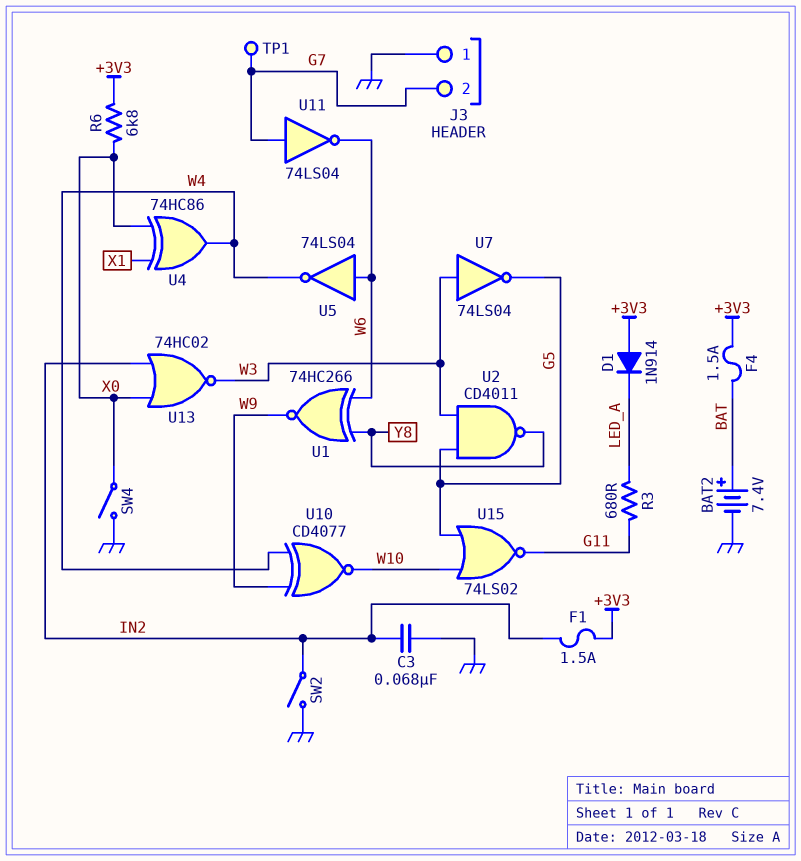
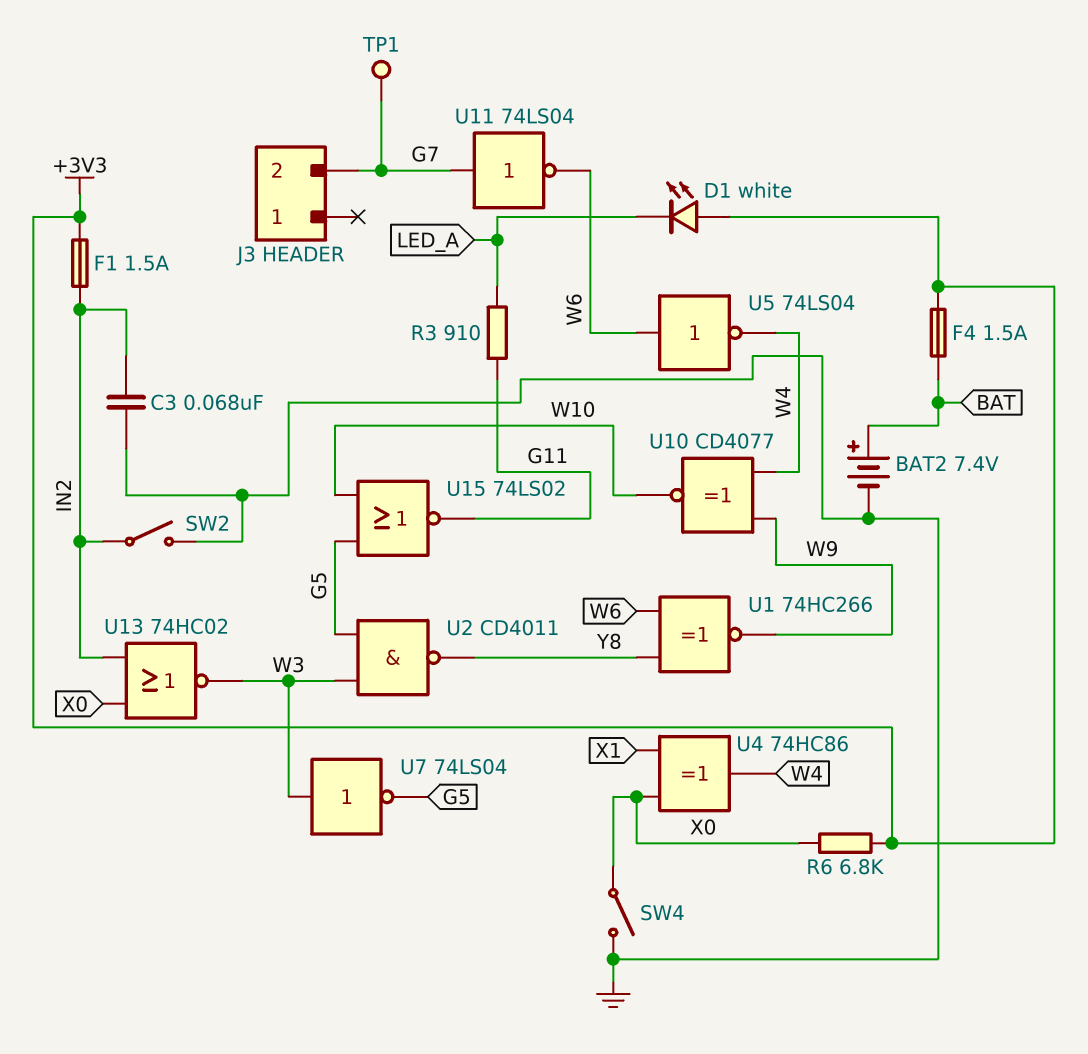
D1: diode 1N914 (A +3V3, K LED_A) -> LED white (A +3V3, K LED_A)
J3 pin 1: GND -> none
R3: 680 (G11, LED_A) -> 910 (G11, LED_A)

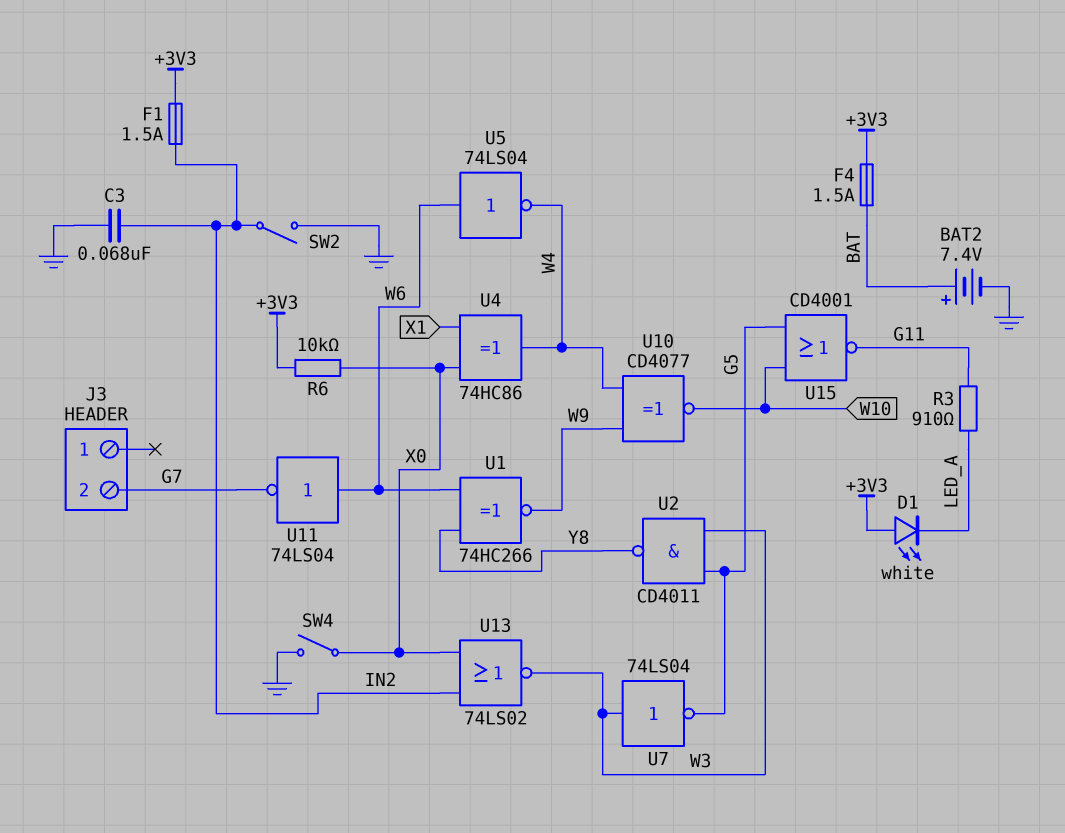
R6: 6.8k (+3V3, X0) -> 10k (+3V3, X0)
TP1: test point (G7) -> none
U11: NOT 74LS04 (in G7, out W6) -> NOT 74LS04 (in W6, out G7)
U13: NOR 74HC02 (in IN2, in X0, out W3) -> NOR 74LS02 (in IN2, in X0, out W3)
U15: NOR 74LS02 (in G5, in W10, out G11) -> NOR CD4001 (in G5, in W10, out G11)

